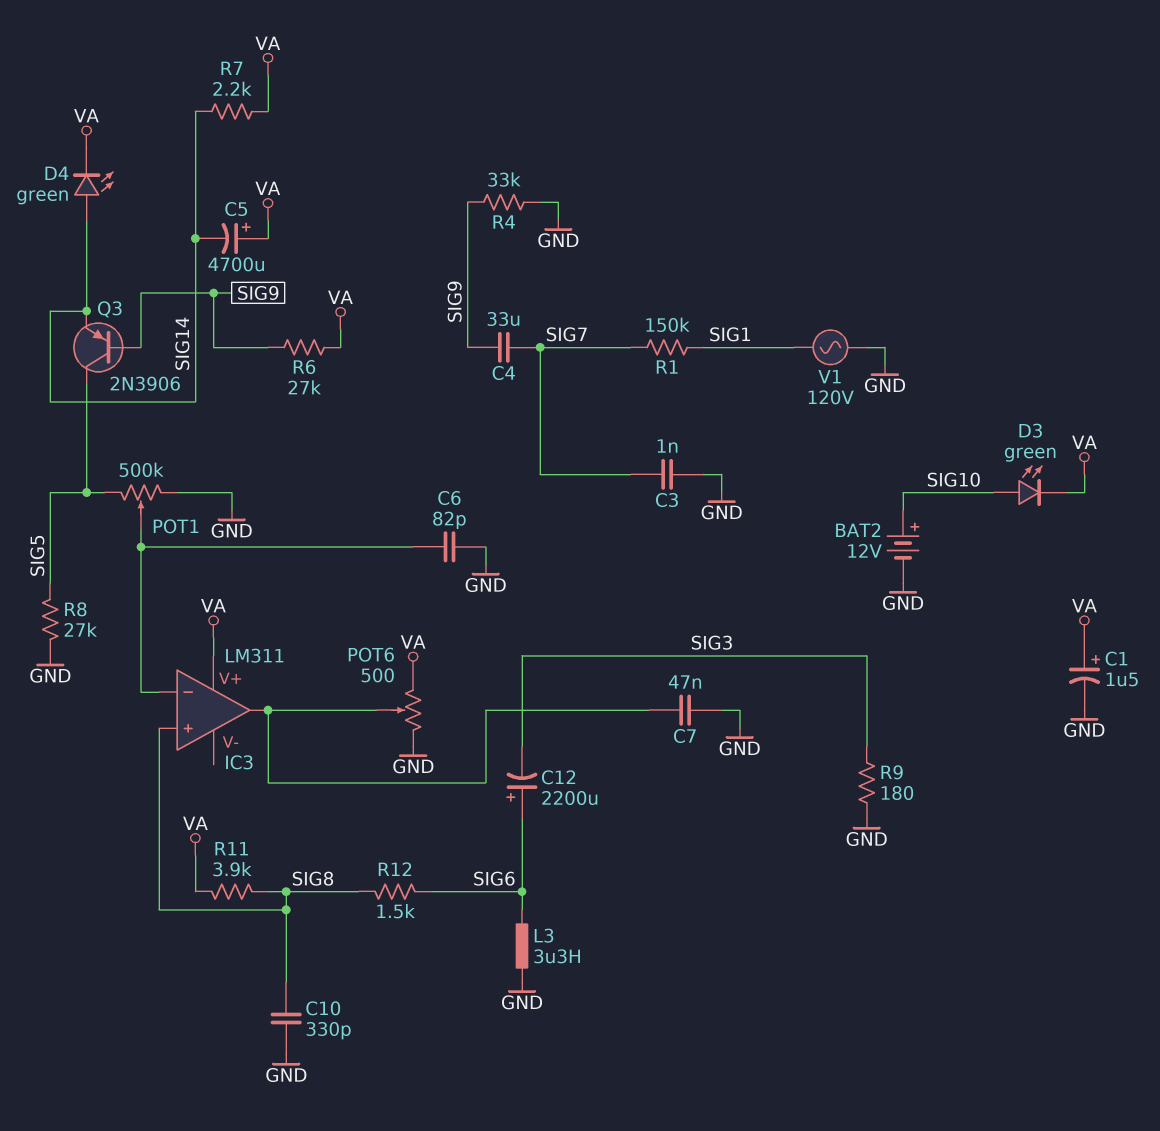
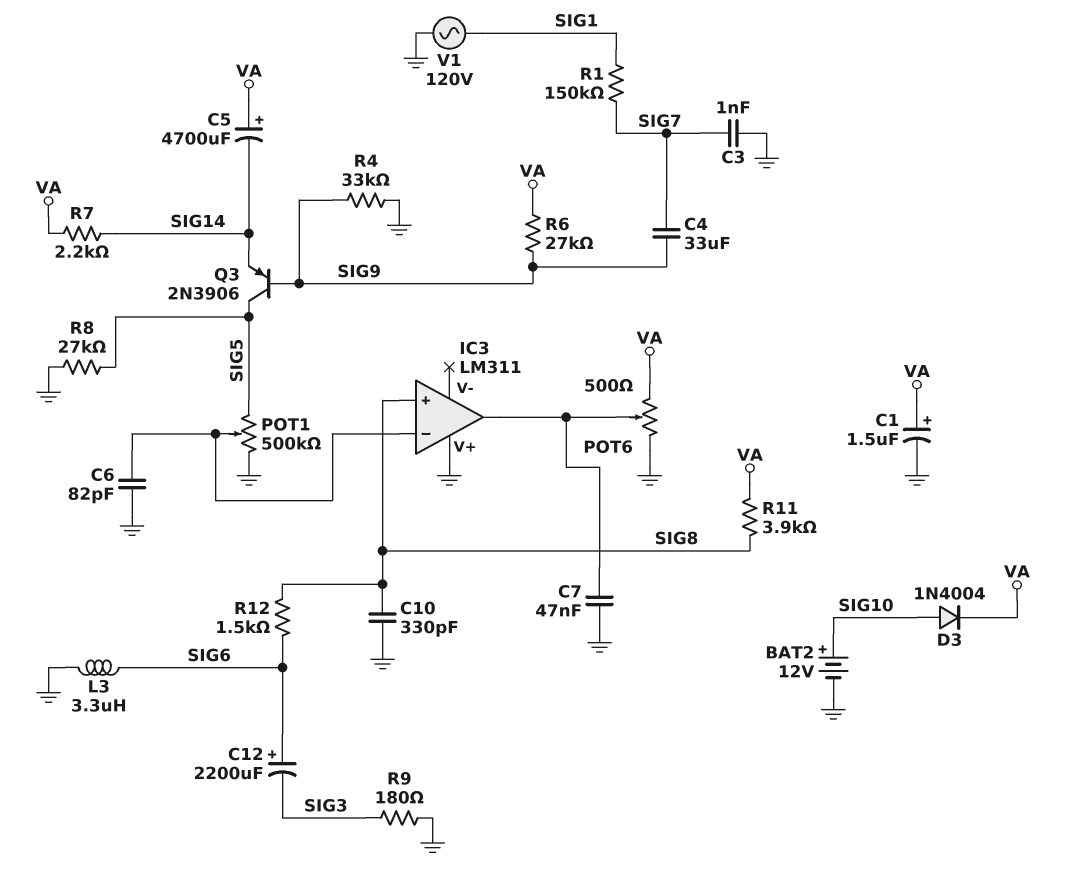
D3: LED green (A SIG10, K VA) -> diode 1N4004 (A SIG10, K VA)
D4: LED green (A SIG14, K VA) -> none
IC3 pin V+: VA -> GND

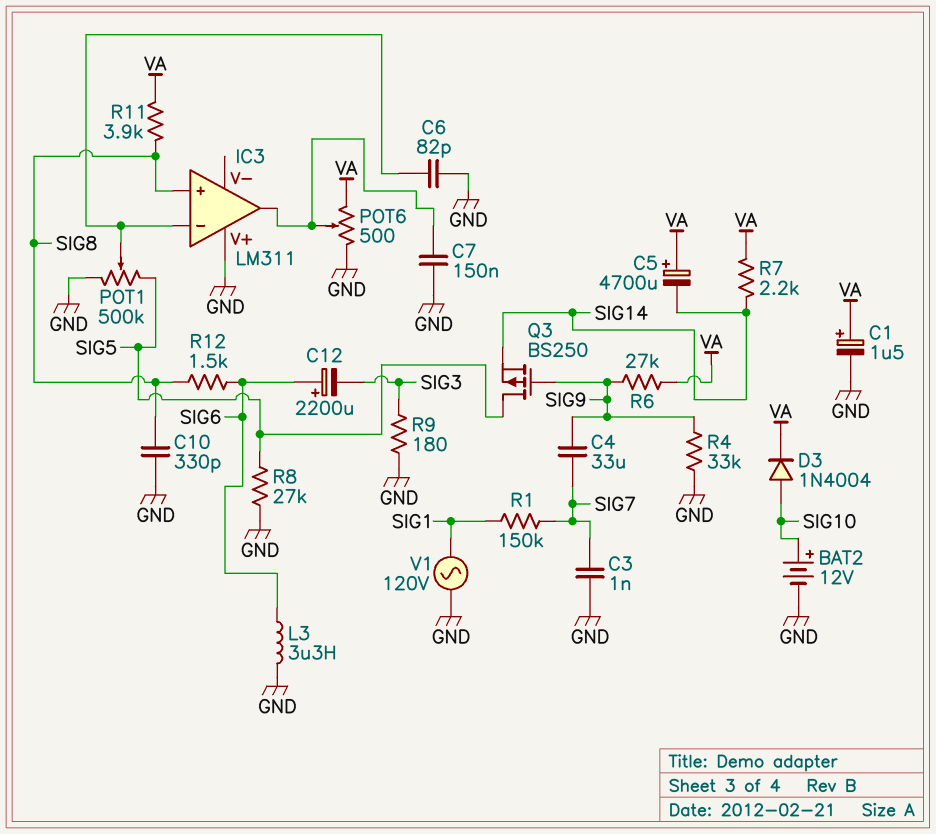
C7: 47nF (GND, IC3/out) -> 150nF (GND, IC3/out)
Q3: PNP 2N3906 (B SIG9, C SIG5, E SIG14) -> PMOS BS250 (G SIG9, D SIG5, S SIG14)

